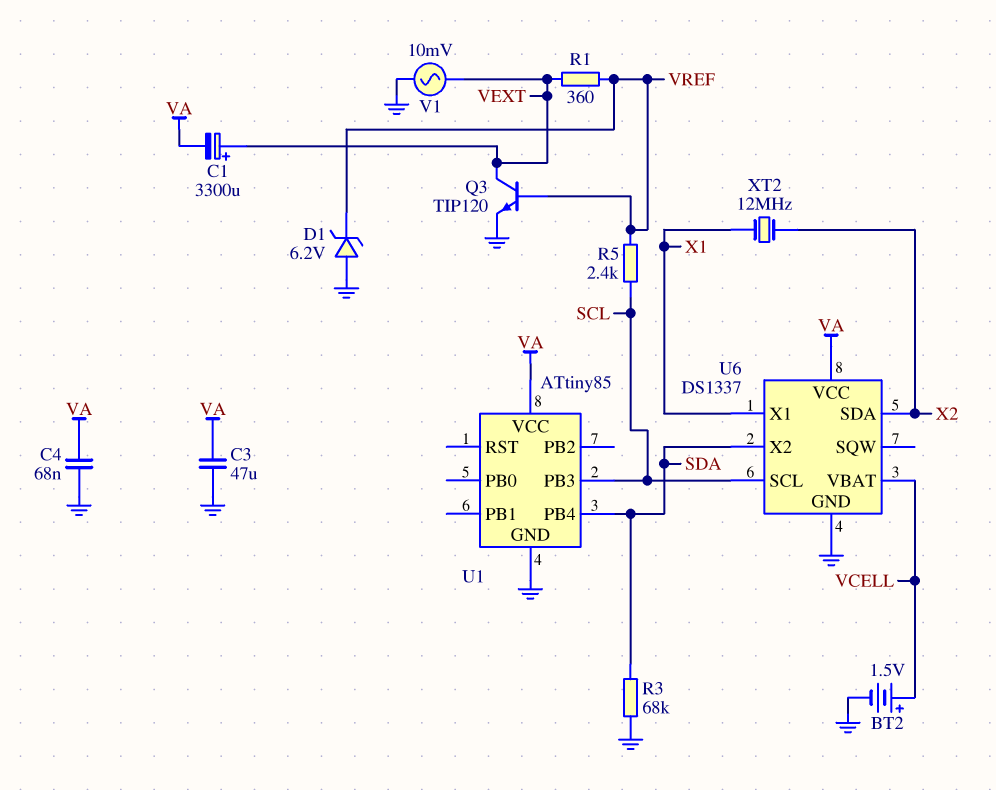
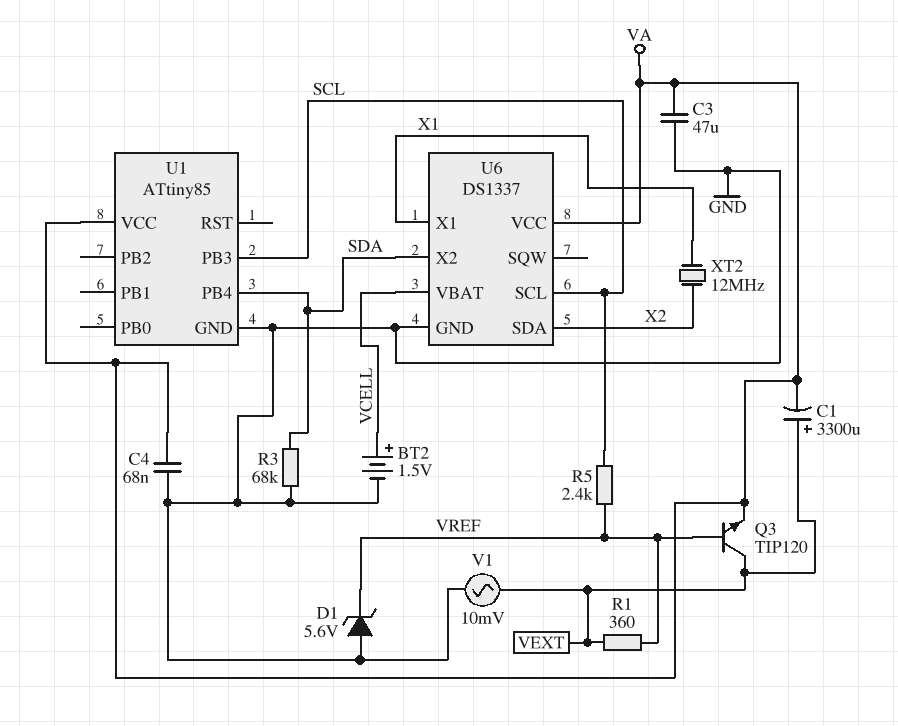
D1: zener 6.2V (A GND, K VREF) -> zener 5.6V (A GND, K VREF)
Q3: NPN TIP120 (B VREF, C VEXT, E GND) -> NPN TIP120 (B VREF, C VEXT, E VA)

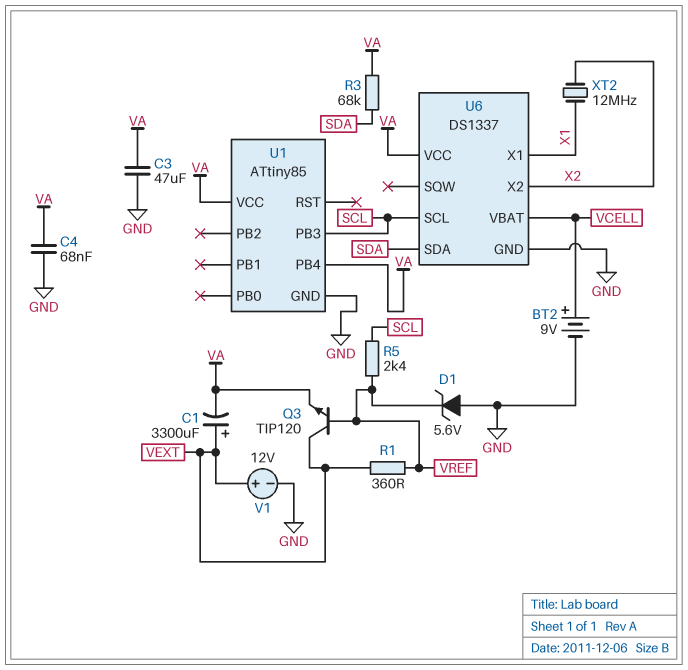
BT2: 1.5V (plus VCELL, minus GND) -> 9V (plus VCELL, minus GND)
R3: 68k (GND, SDA) -> 68k (SDA, VA)
U1 pin PB4: SDA -> VA
U6 pin SDA: X2 -> SDA
U6 pin X2: SDA -> X2
V1: AC 10mV (GND, VEXT) -> 12V (plus VEXT, minus GND)

